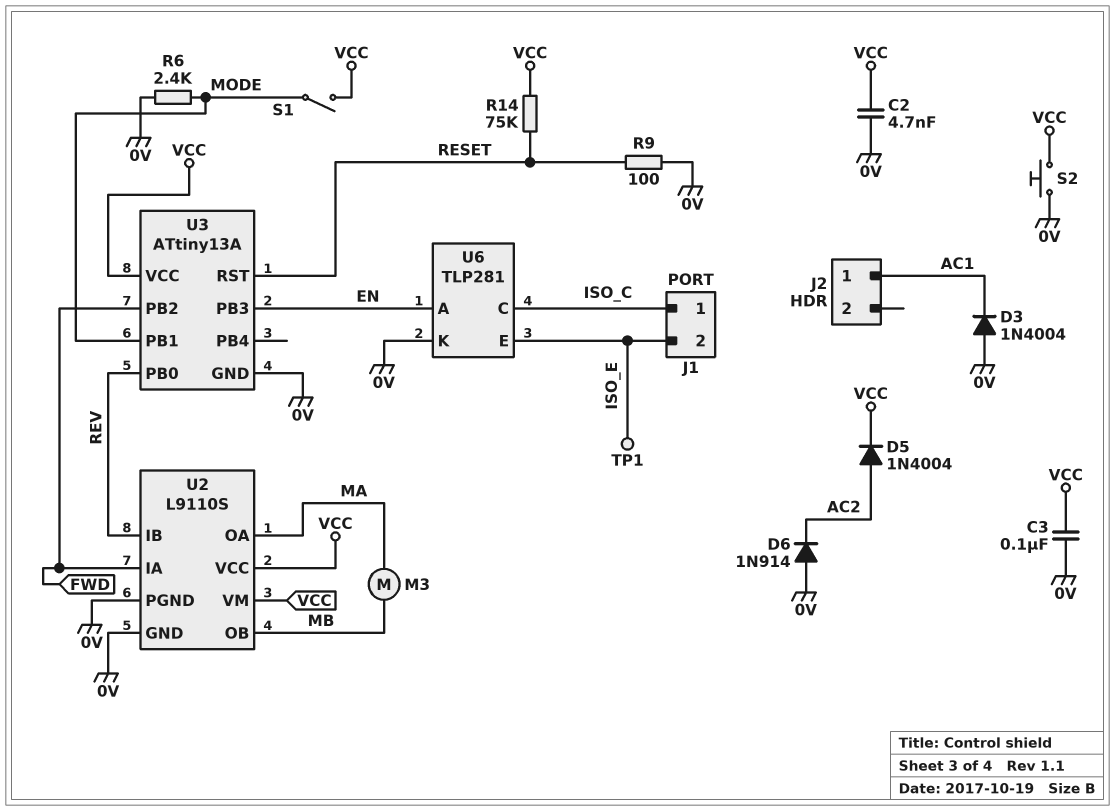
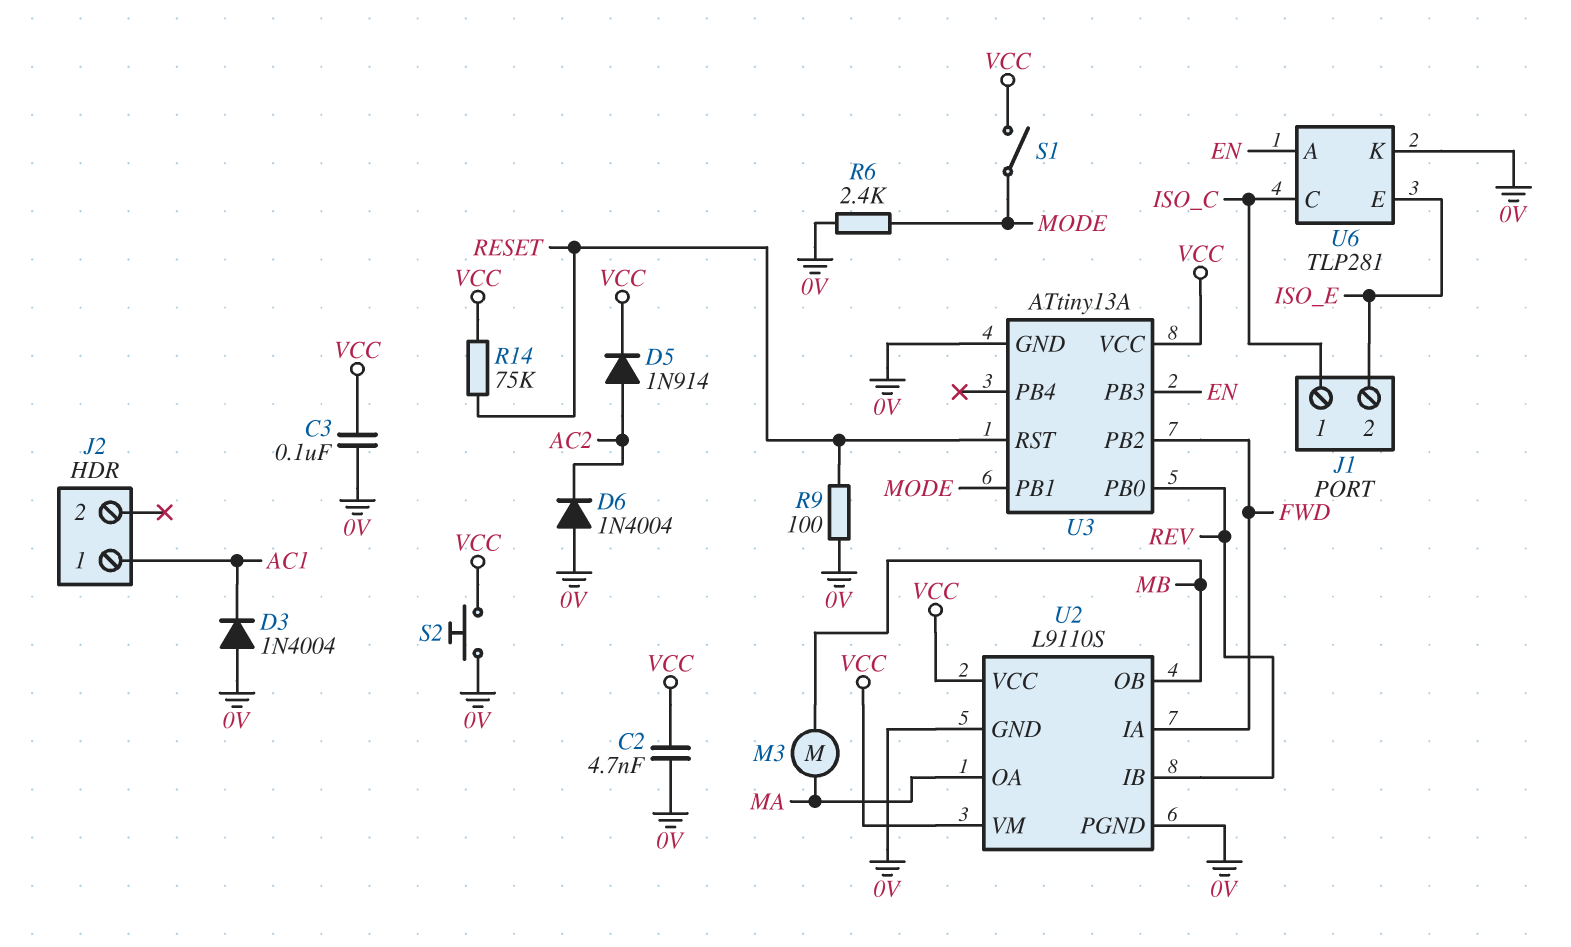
D5: diode 1N4004 (A AC2, K VCC) -> diode 1N914 (A AC2, K VCC)
D6: diode 1N914 (A 0V, K AC2) -> diode 1N4004 (A 0V, K AC2)
TP1: test point (ISO_E) -> none

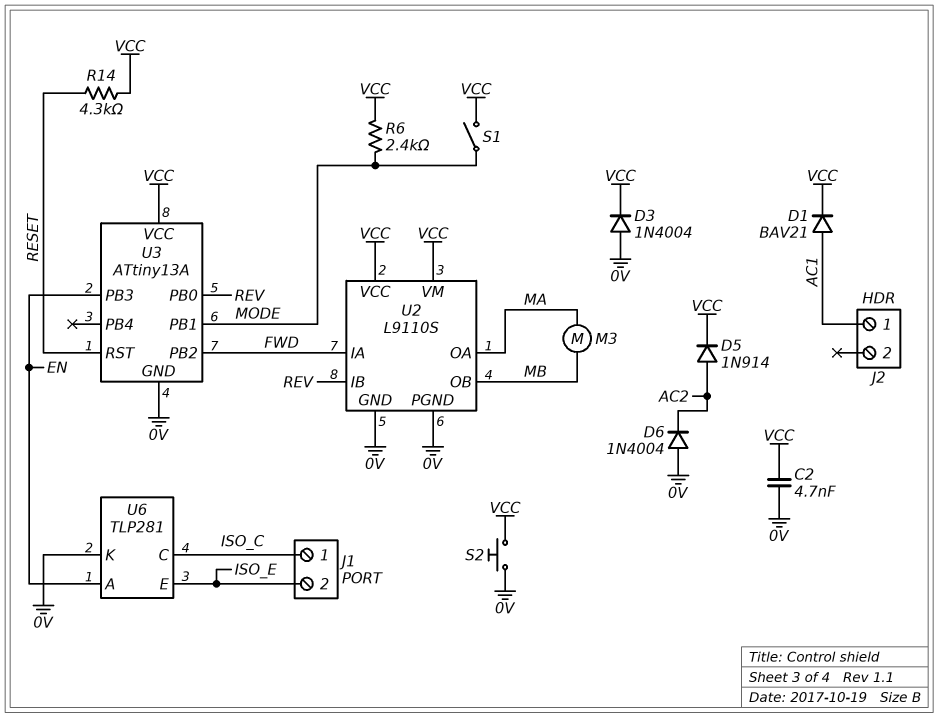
C3: 100nF (0V, VCC) -> none
D1: none -> diode BAV21 (A AC1, K VCC)
D3: diode 1N4004 (A 0V, K AC1) -> diode 1N4004 (A 0V, K VCC)
R6: 2.4k (0V, MODE) -> 2.4k (MODE, VCC)
R9: 100 (0V, RESET) -> none
R14: 75k (RESET, VCC) -> 4.3k (RESET, VCC)

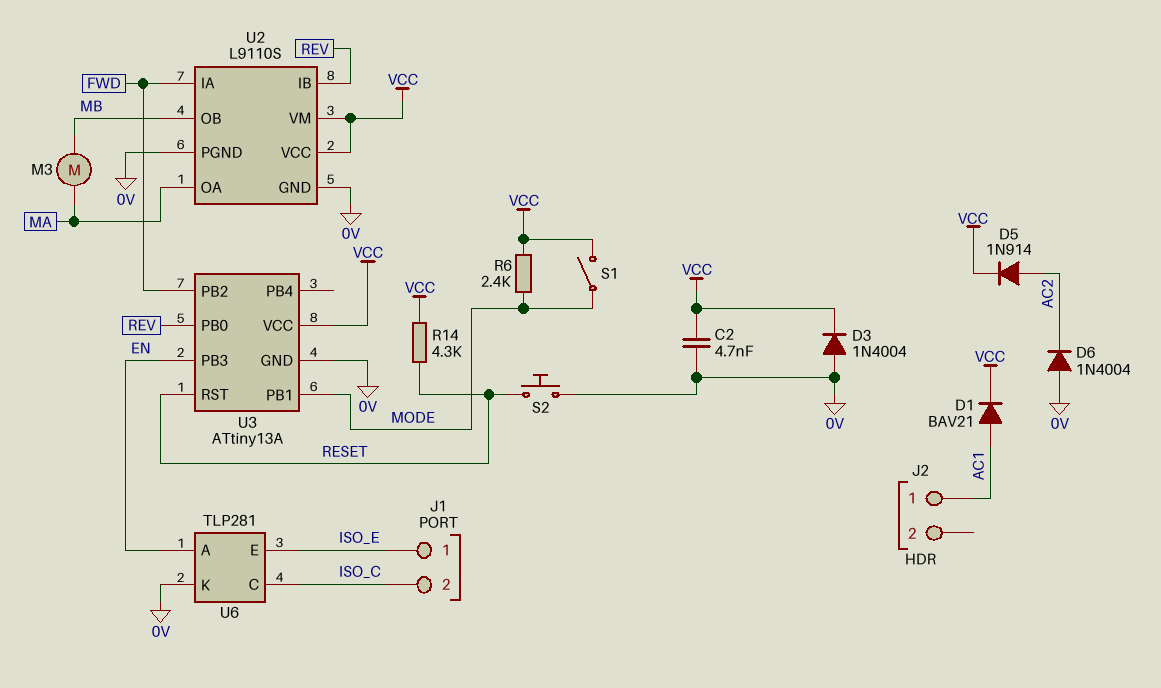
J1 pin 1: ISO_C -> ISO_E
J1 pin 2: ISO_E -> ISO_C
S2: button (0V, VCC) -> button (0V, RESET)

